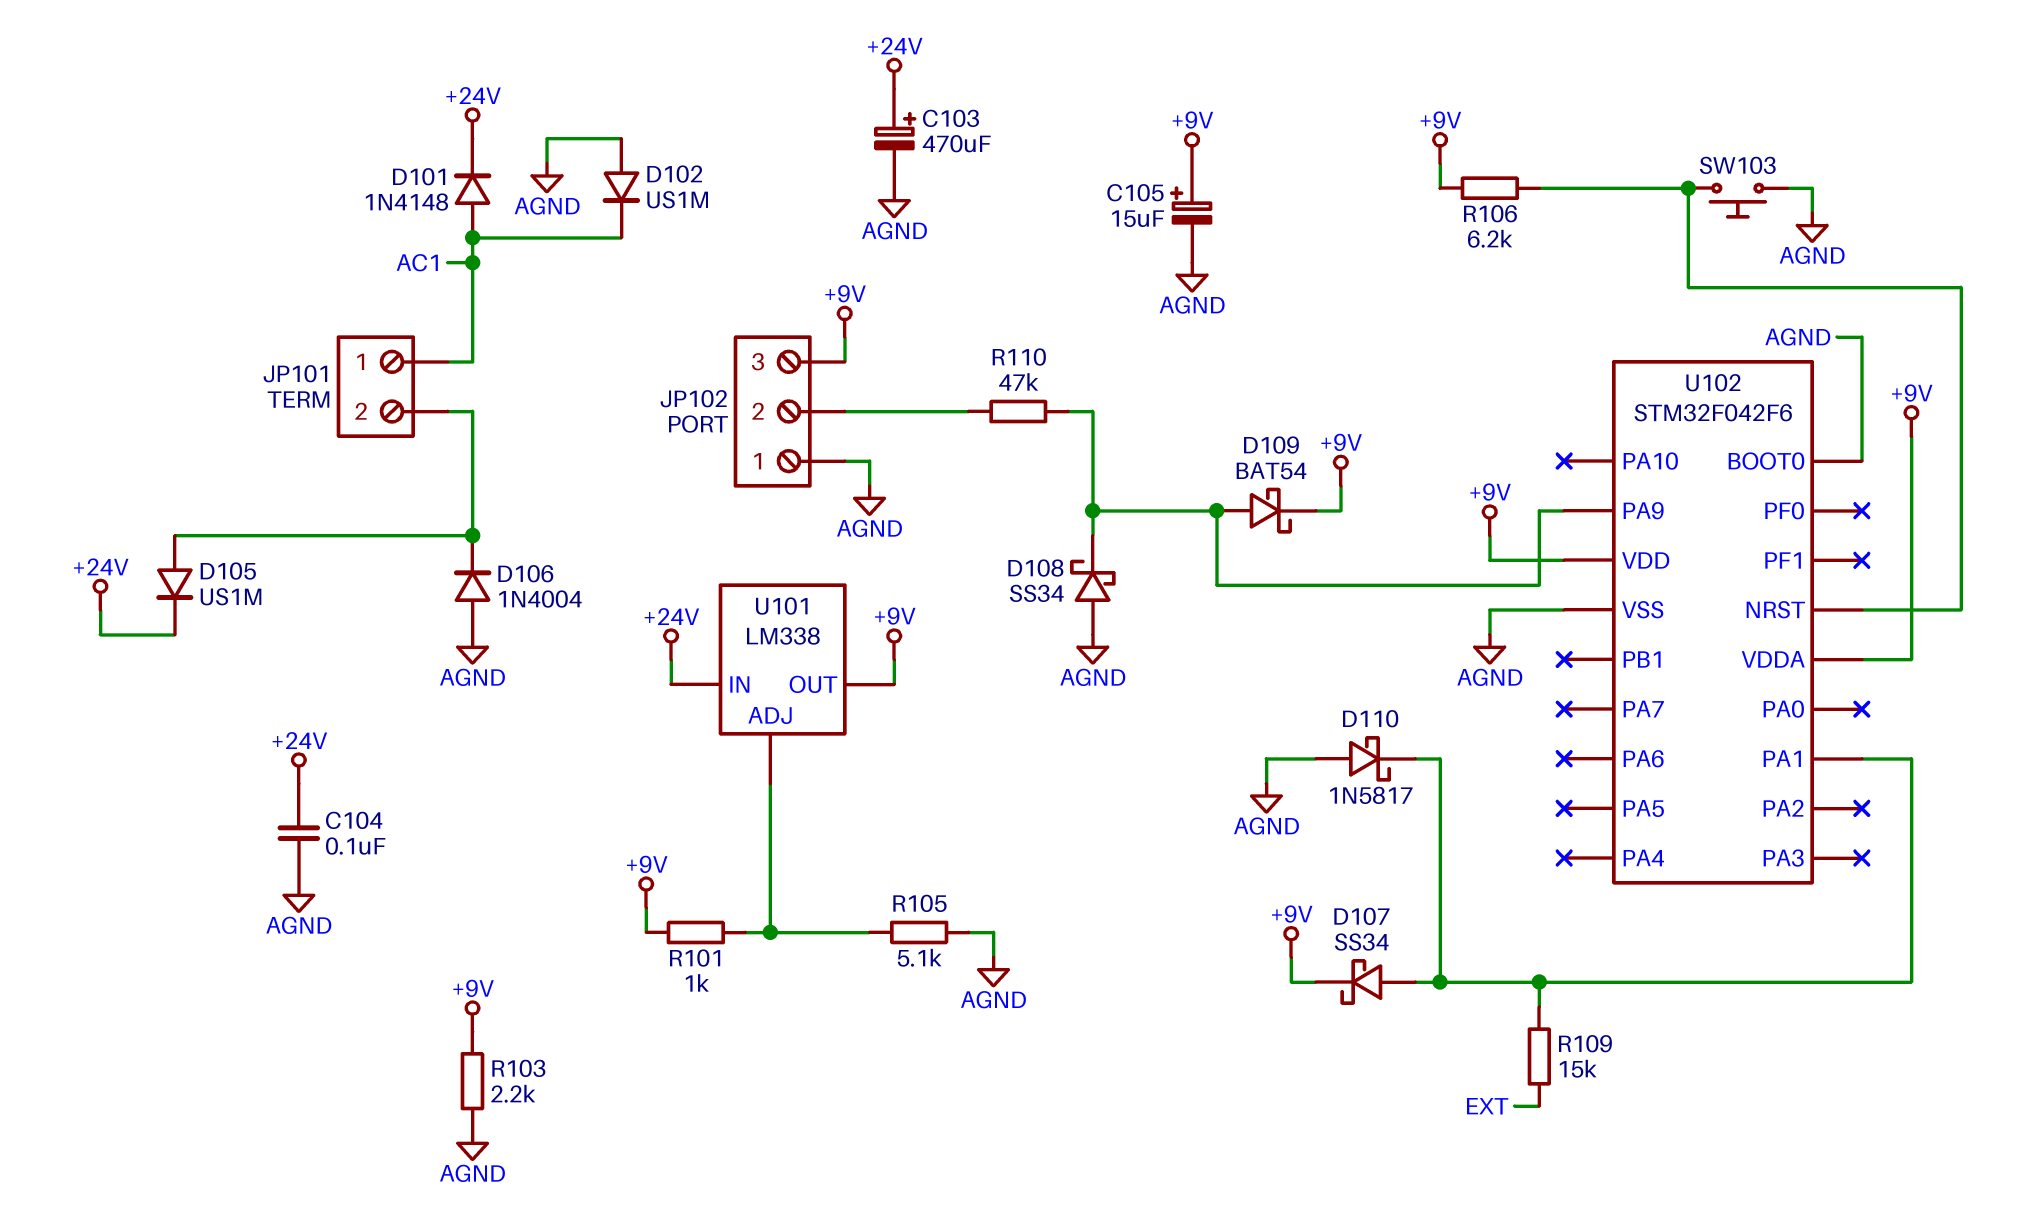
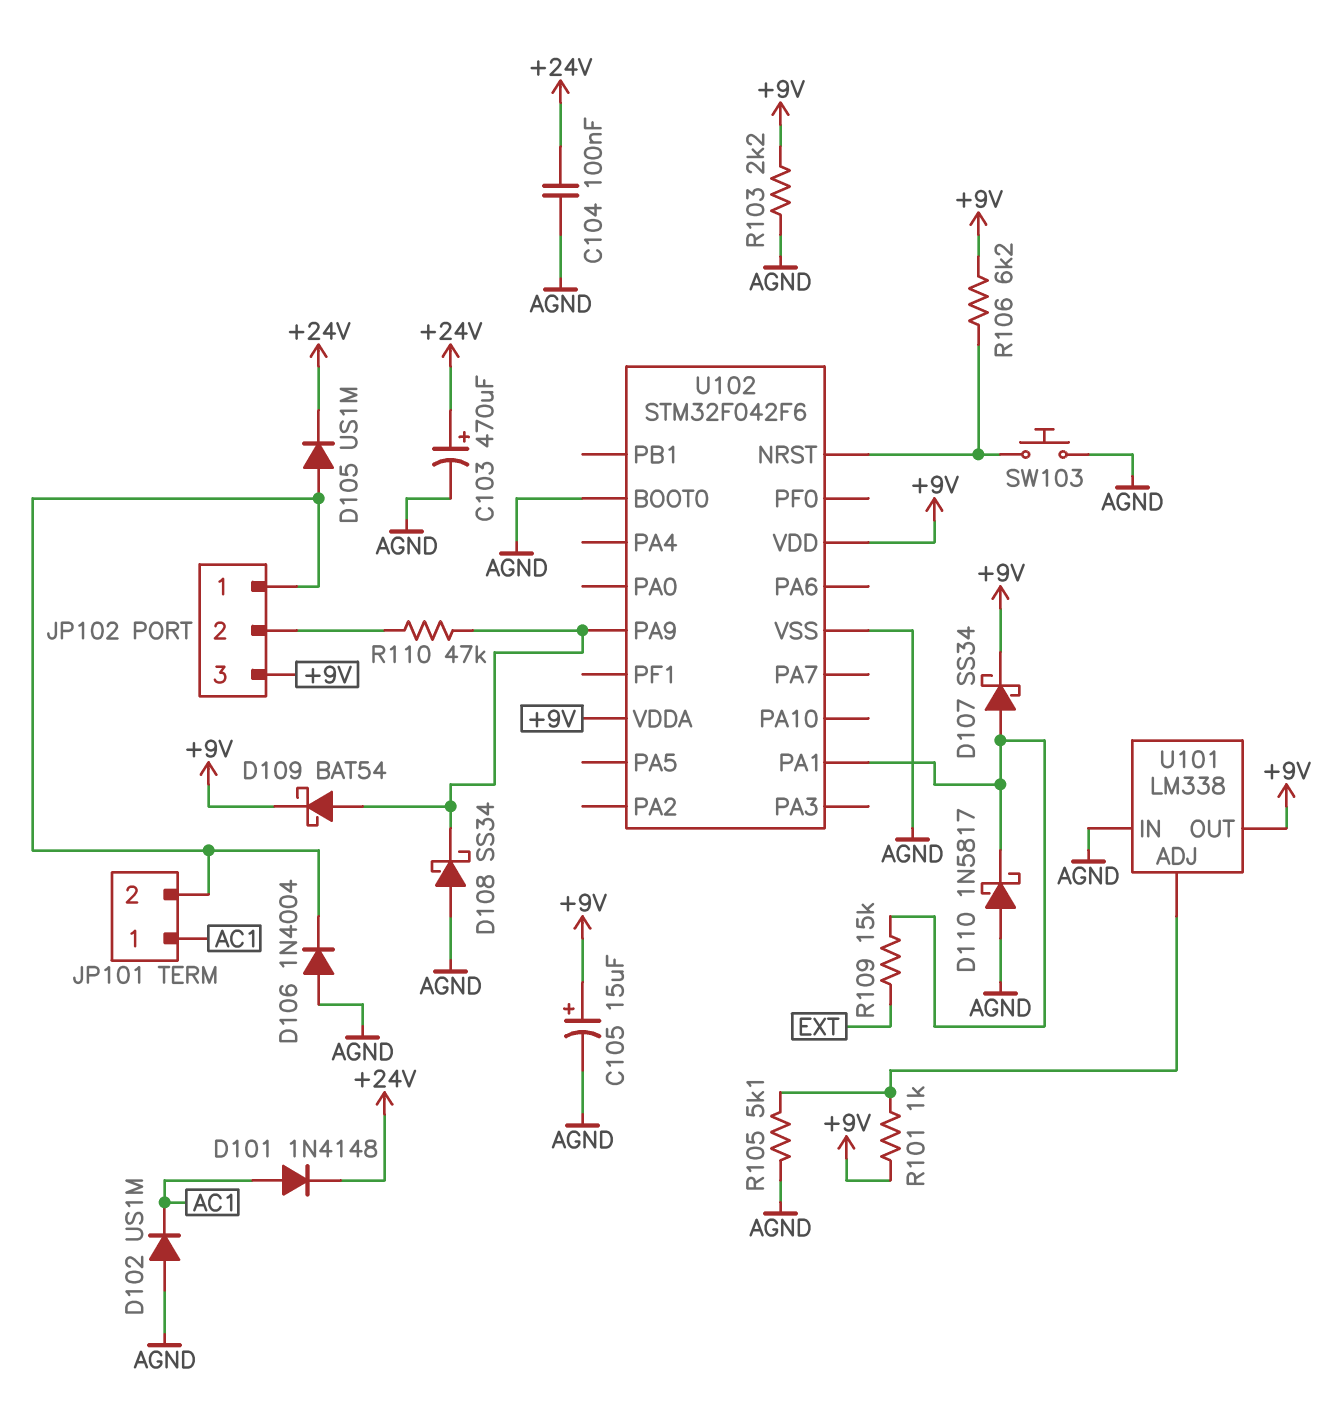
JP102 pin 1: AGND -> JP101/2
U101 pin IN: +24V -> AGND

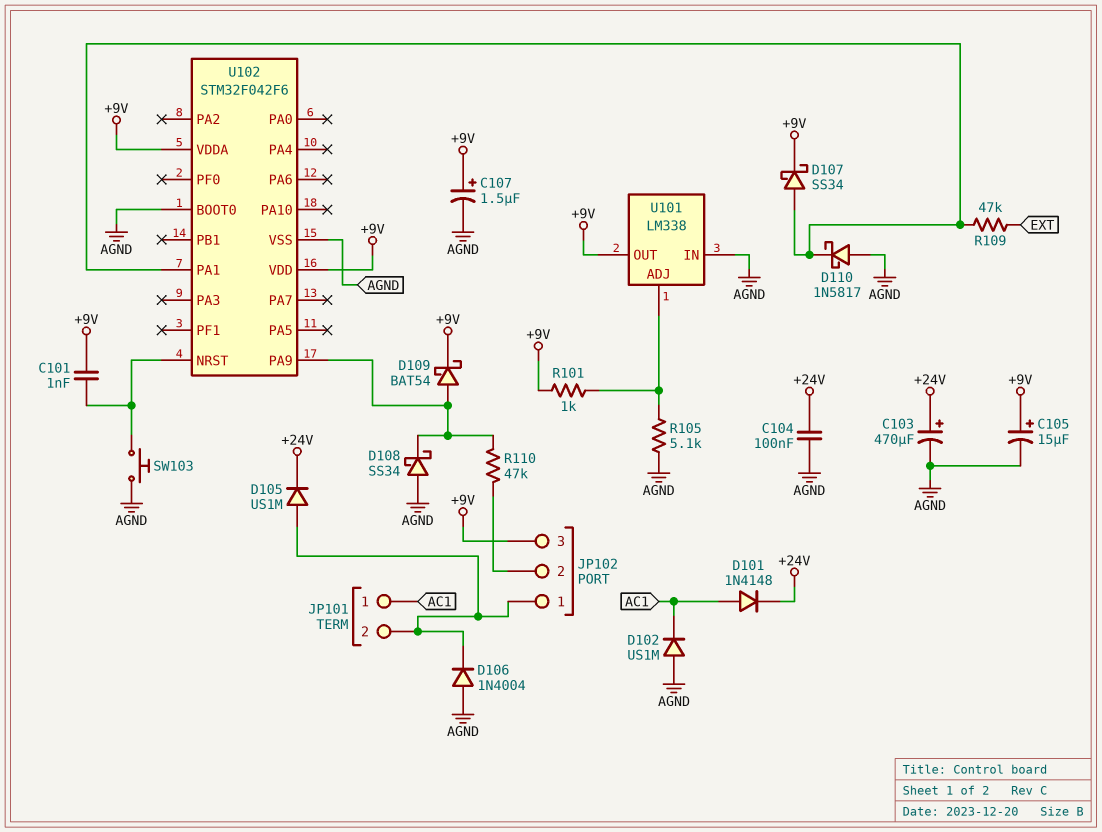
C101: none -> 1nF (+9V, U102/NRST)
C107: none -> 1.5uF (plus +9V, minus AGND)
R103: 2.2k (+9V, AGND) -> none
R106: 6.2k (+9V, U102/NRST) -> none
R109: 15k (EXT, U102/PA1) -> 47k (EXT, U102/PA1)

